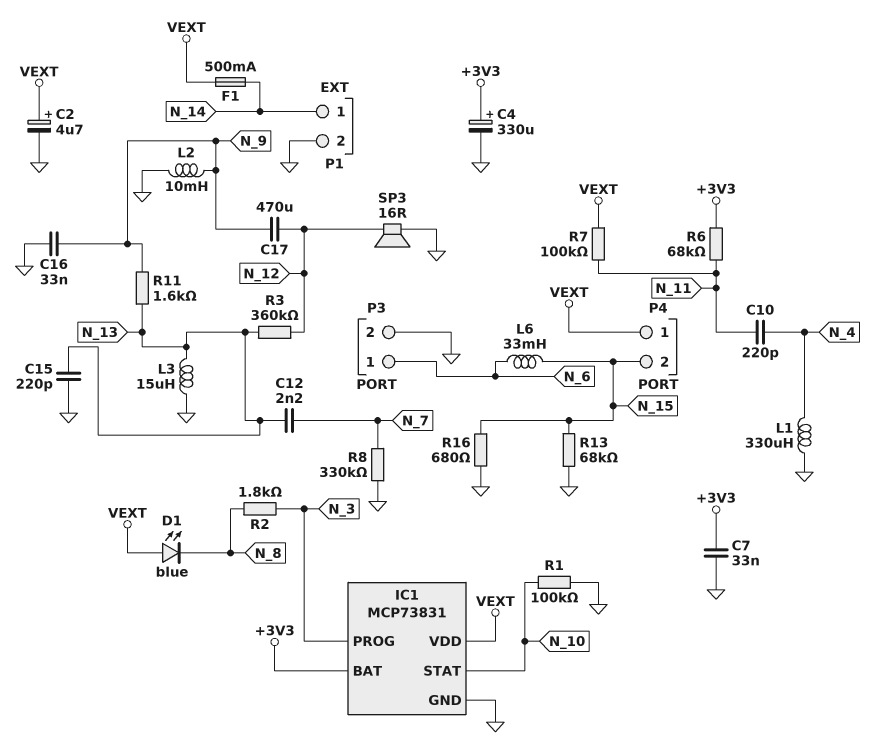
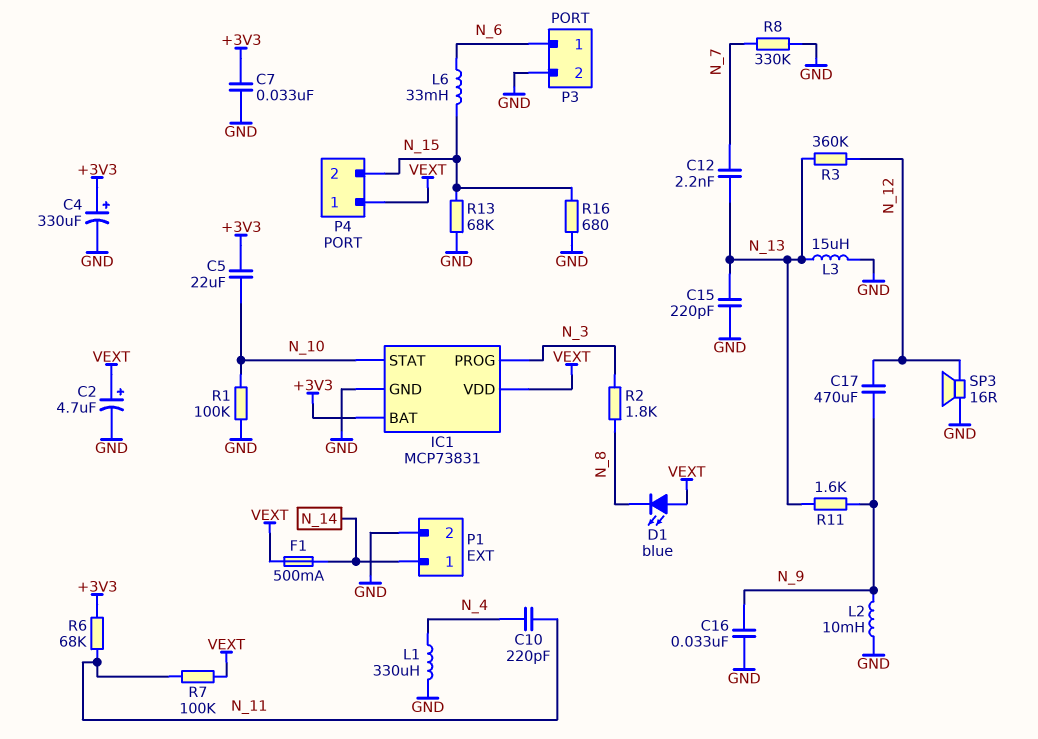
C5: none -> 22uF (+3V3, N_10)

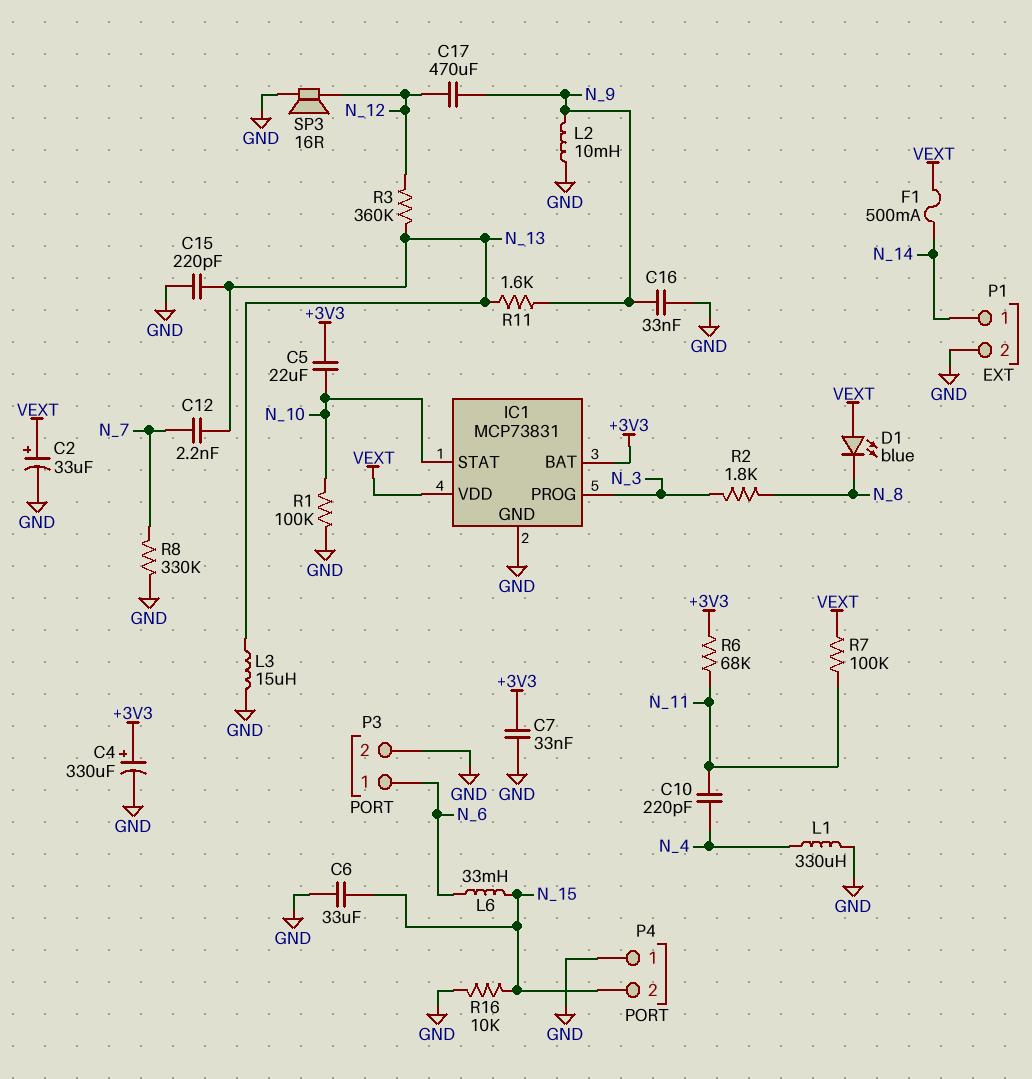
C2: 4.7uF (plus VEXT, minus GND) -> 33uF (plus VEXT, minus GND)
C6: none -> 33uF (GND, N_15)
P4 pin 1: VEXT -> GND
R13: 68k (GND, N_15) -> none
R16: 680 (GND, N_15) -> 10k (GND, N_15)

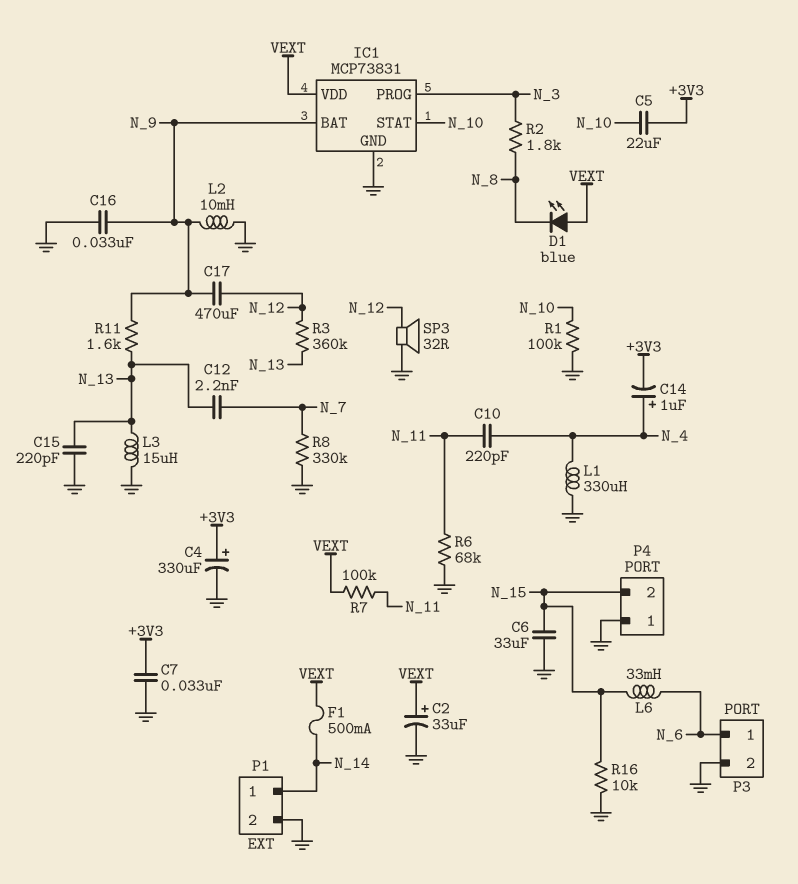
C14: none -> 1uF (plus N_4, minus +3V3)
IC1 pin BAT: +3V3 -> N_9
R6: 68k (+3V3, N_11) -> 68k (GND, N_11)
SP3: speaker 16R (GND, N_12) -> speaker 32R (GND, N_12)

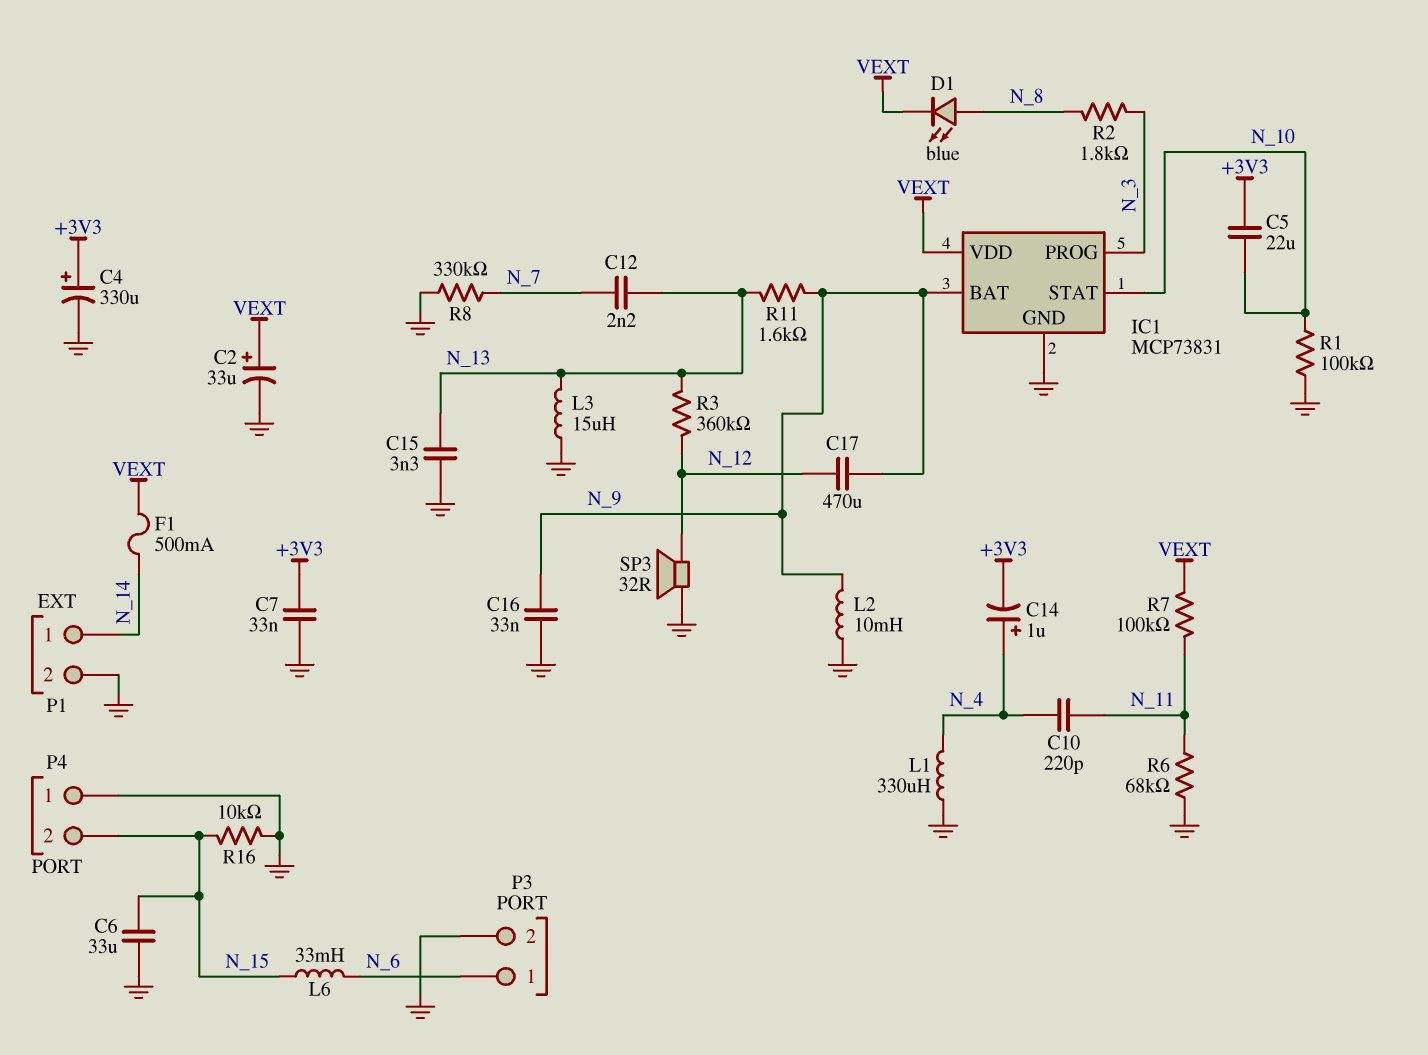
C15: 220pF (GND, N_13) -> 3.3nF (GND, N_13)
D1: LED blue (A VEXT, K N_8) -> LED blue (A N_8, K VEXT)

